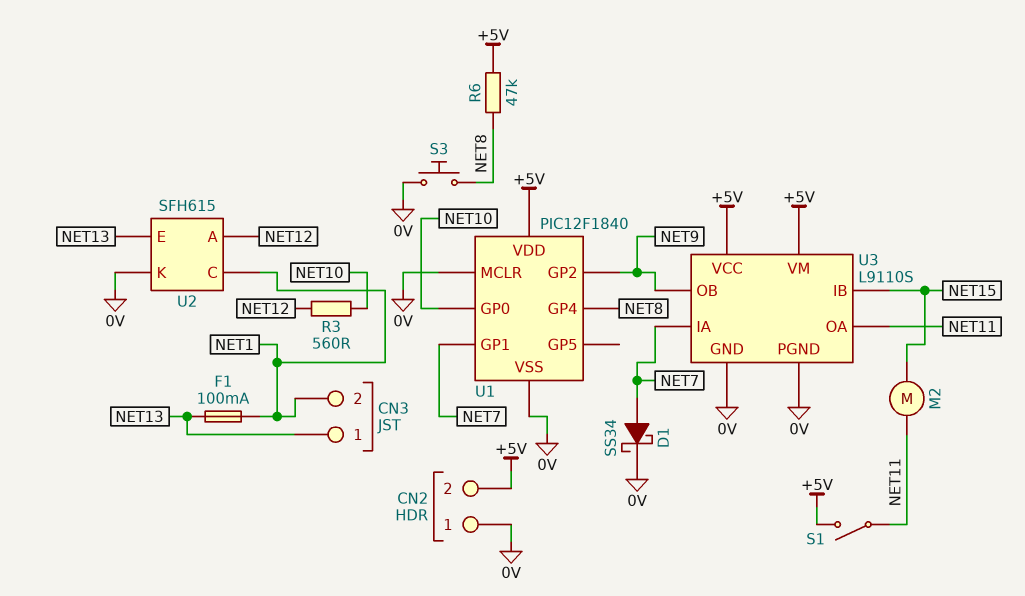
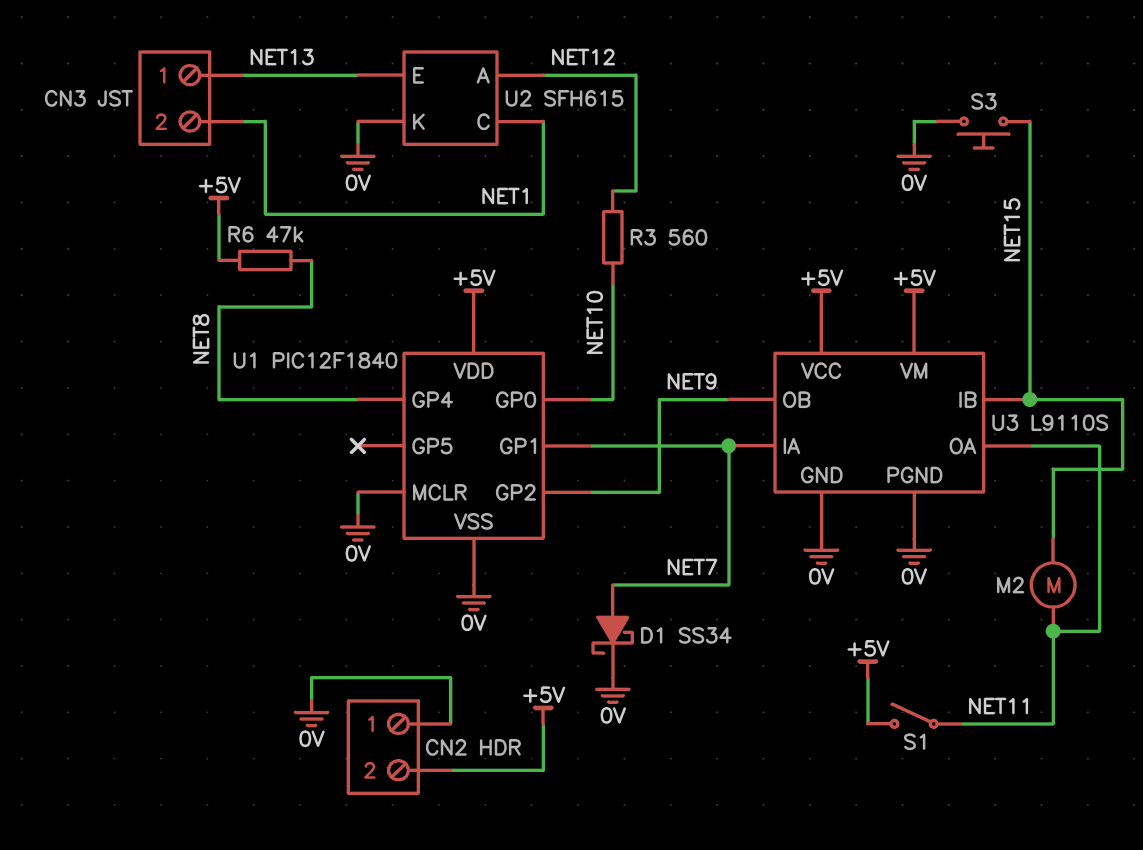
F1: 100mA (NET1, NET13) -> none
S3: button (0V, NET8) -> button (0V, NET15)

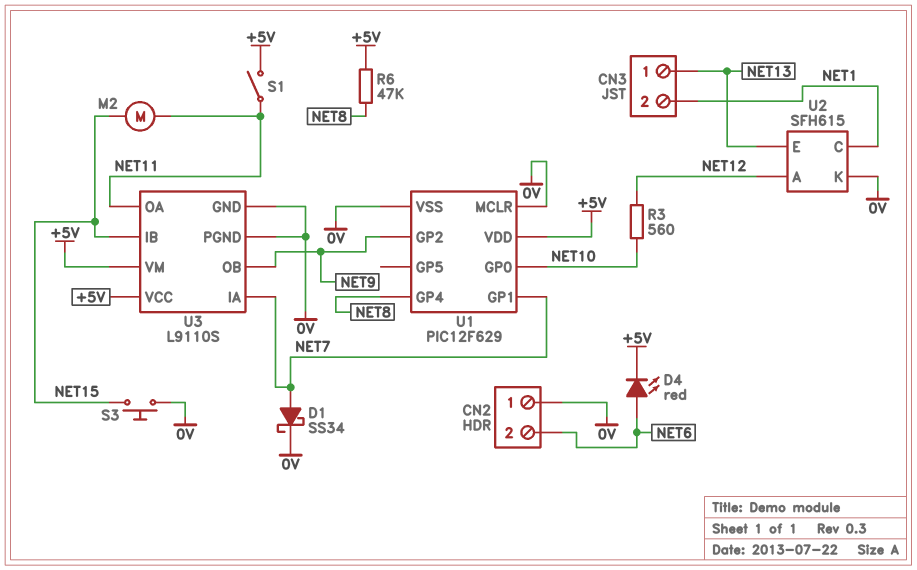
CN2 pin 2: +5V -> NET6
D4: none -> LED red (A NET6, K +5V)
U1: PIC12F1840 -> PIC12F629

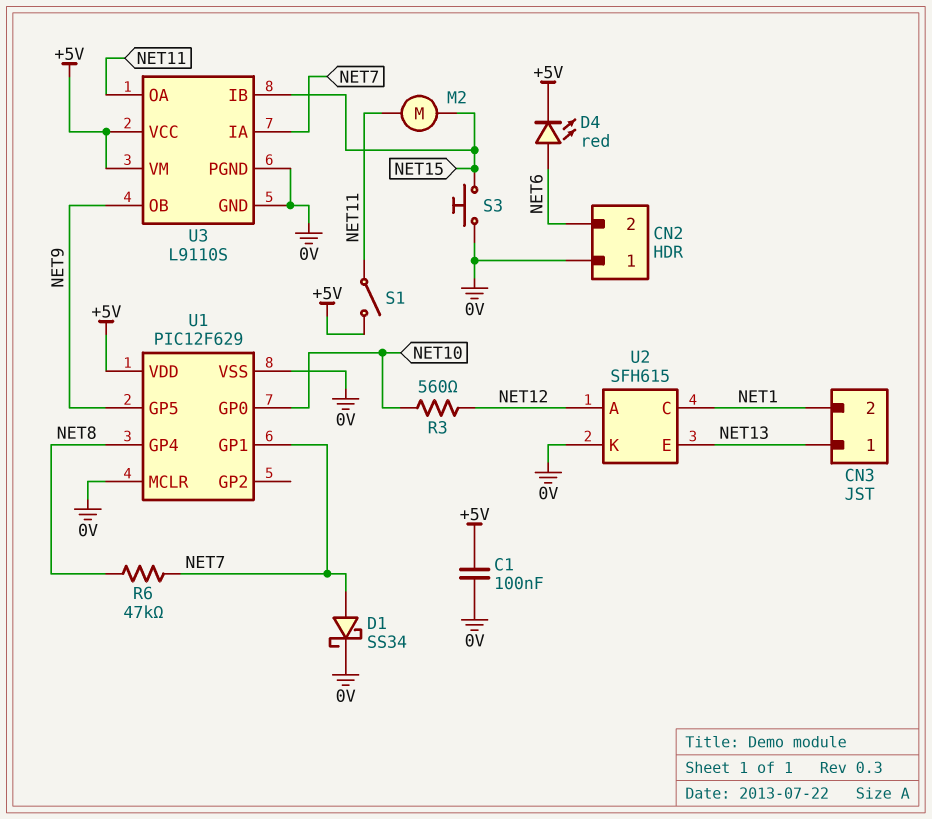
C1: none -> 100nF (+5V, 0V)
R6: 47k (+5V, NET8) -> 47k (NET7, NET8)
U1 pin GP2: NET9 -> none
U1 pin GP5: none -> NET9

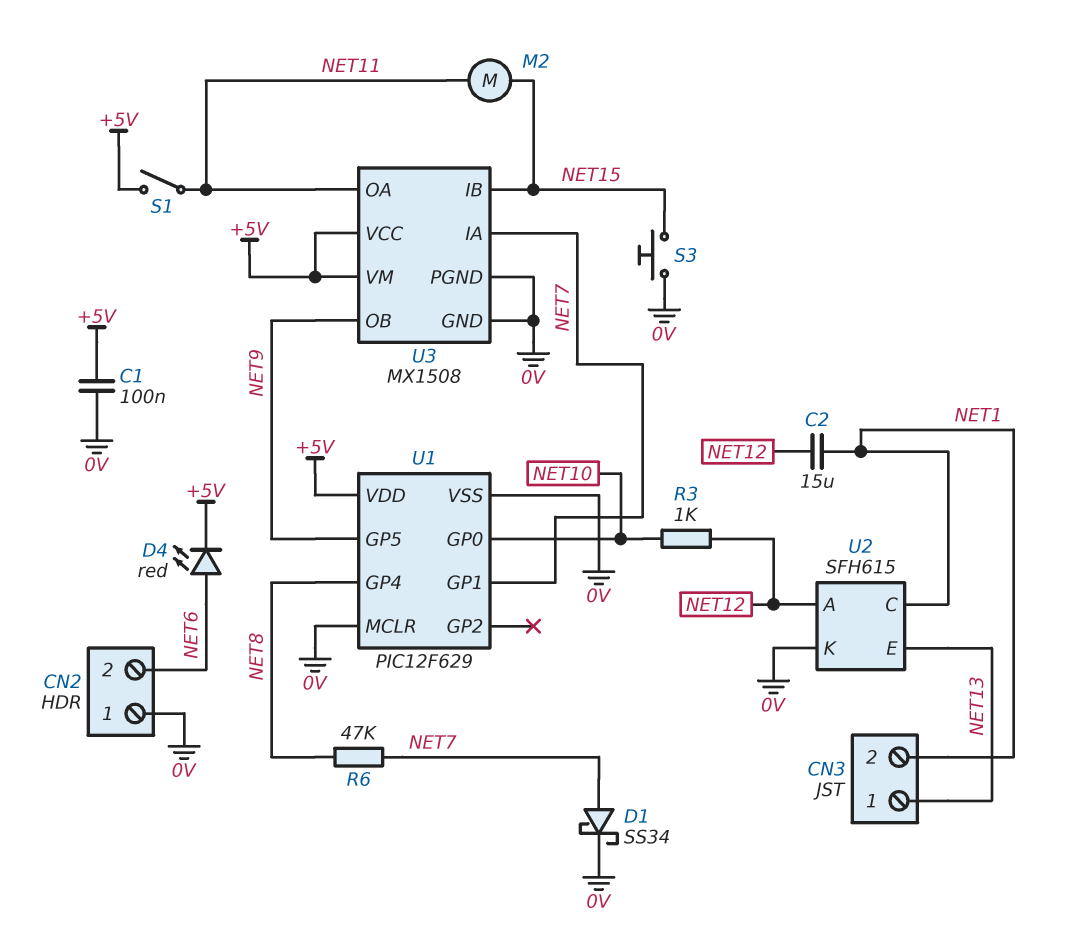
C2: none -> 15uF (NET1, NET12)
R3: 560 (NET10, NET12) -> 1k (NET10, NET12)
U3: L9110S -> MX1508

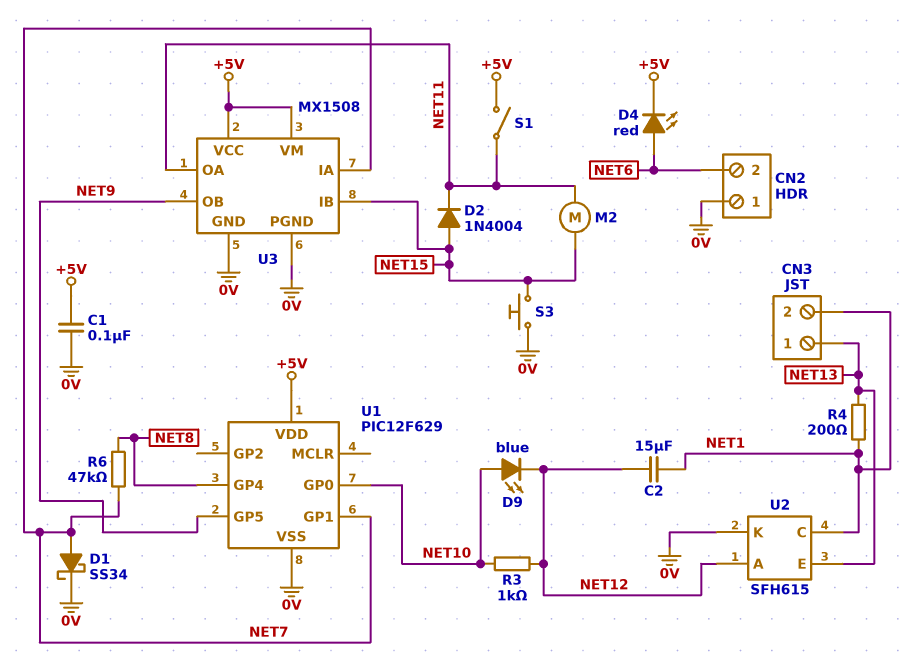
D2: none -> diode 1N4004 (A NET15, K NET11)
D9: none -> LED blue (A NET10, K NET12)
R4: none -> 200 (NET1, NET13)
U1 pin MCLR: 0V -> none

